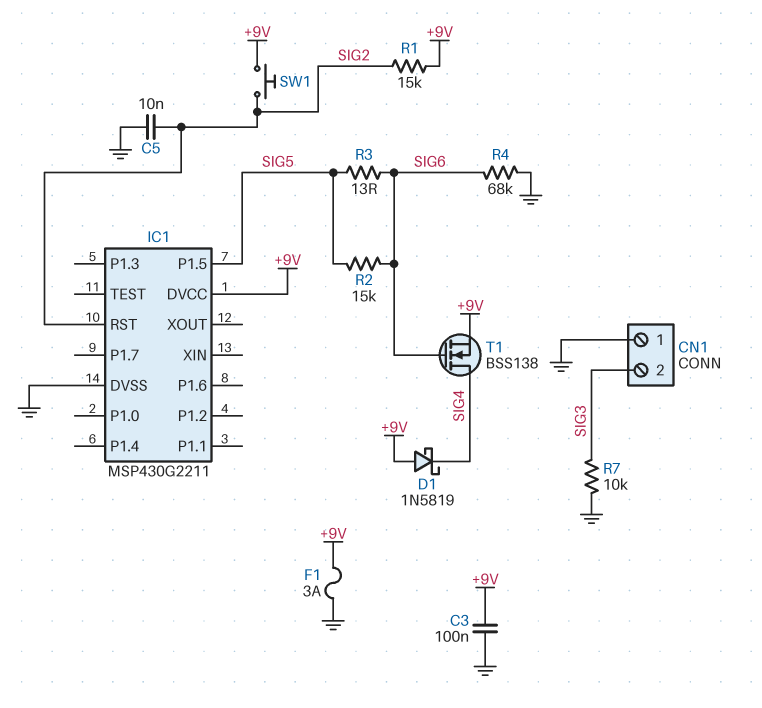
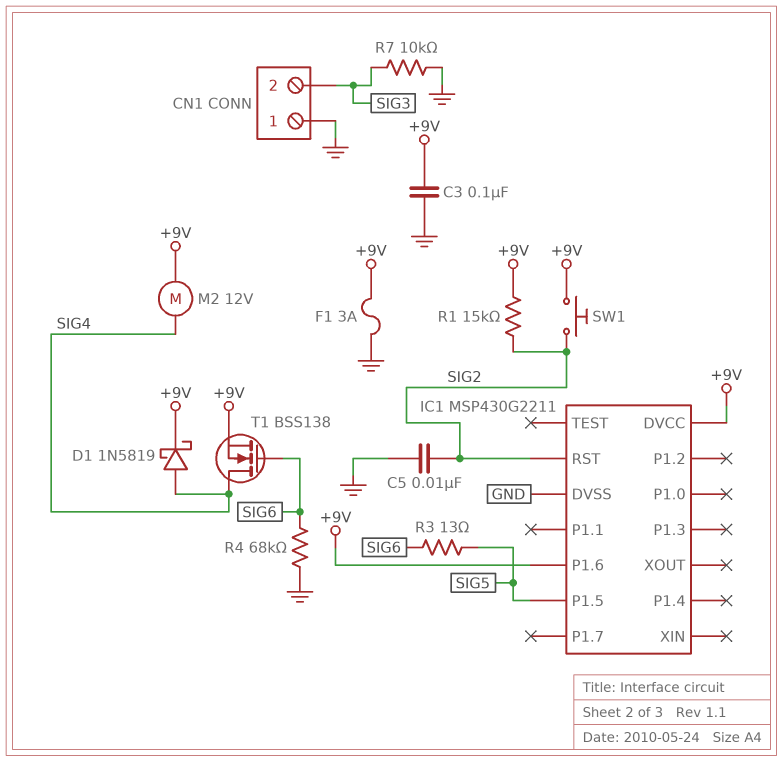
D1: schottky 1N5819 (A +9V, K SIG4) -> schottky 1N5819 (A SIG4, K +9V)
IC1 pin P1.6: none -> +9V
M2: none -> motor 12V (+9V, SIG4)
R2: 15k (SIG5, SIG6) -> none

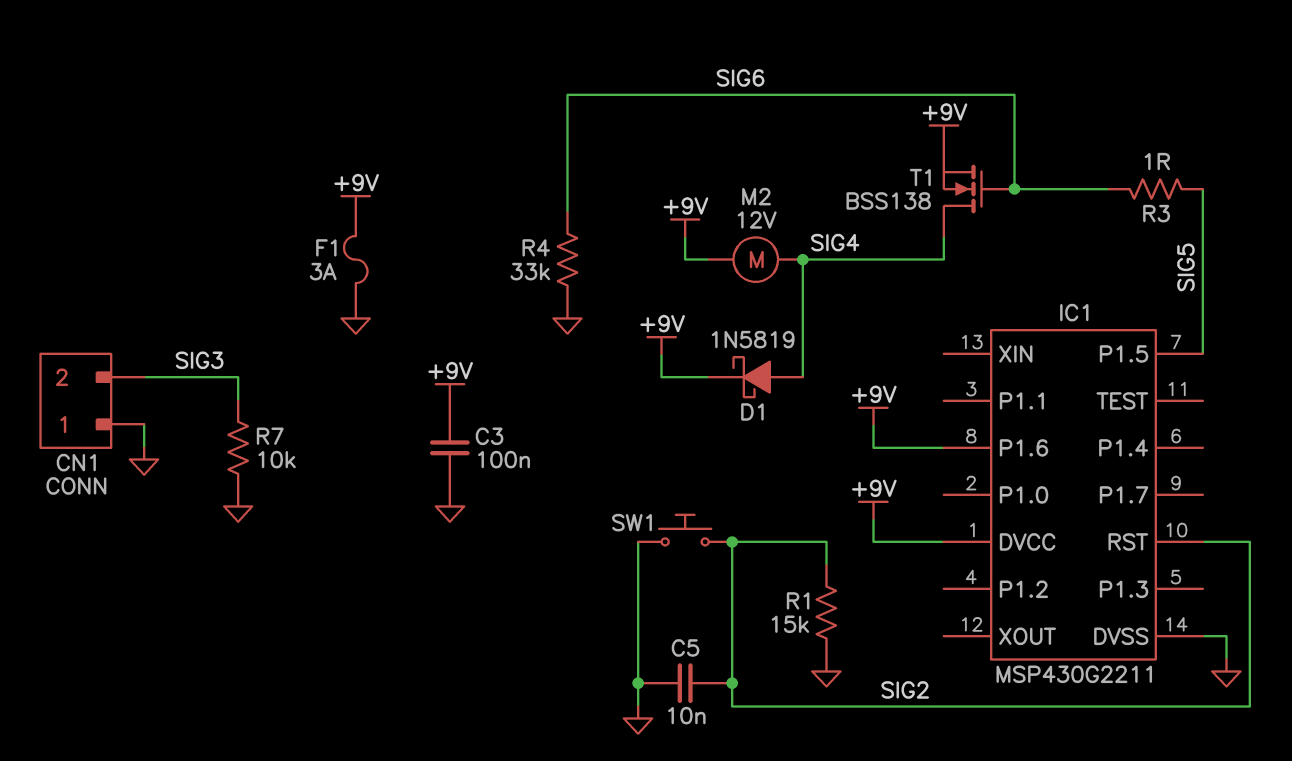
R1: 15k (+9V, SIG2) -> 15k (GND, SIG2)
R3: 13 (SIG5, SIG6) -> 1 (SIG5, SIG6)
R4: 68k (GND, SIG6) -> 33k (GND, SIG6)
SW1: button (+9V, SIG2) -> button (GND, SIG2)

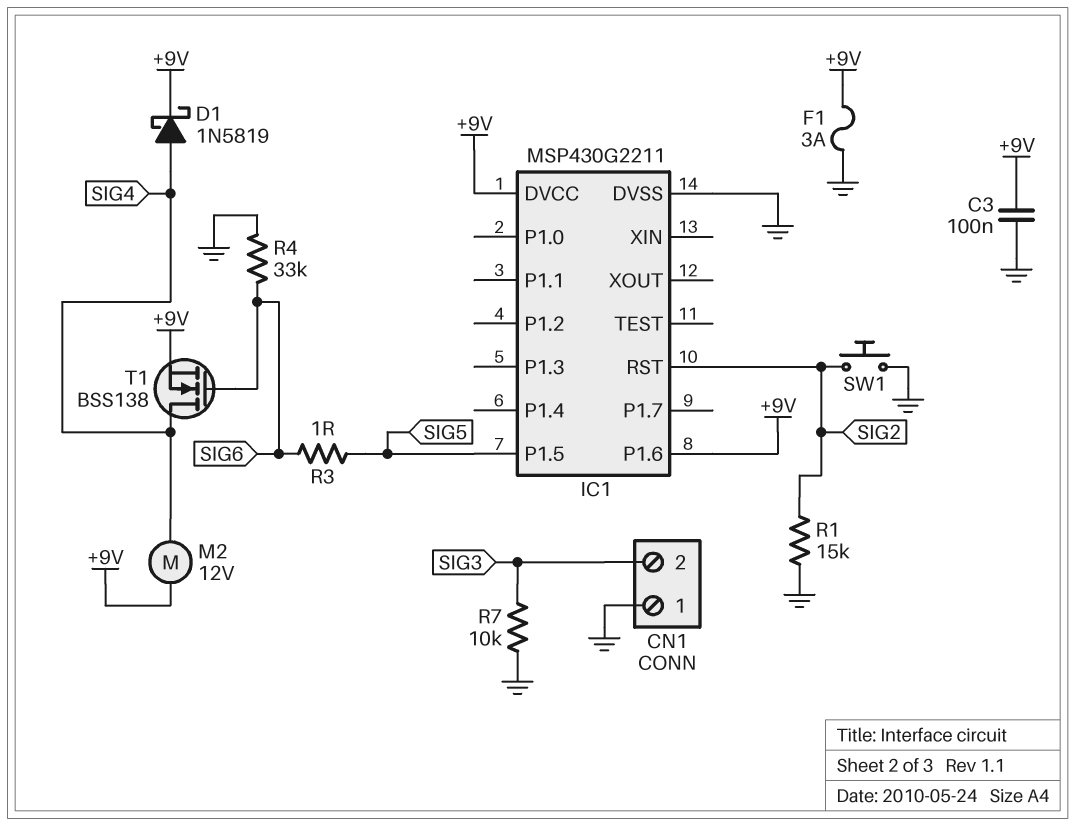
C5: 10nF (GND, SIG2) -> none

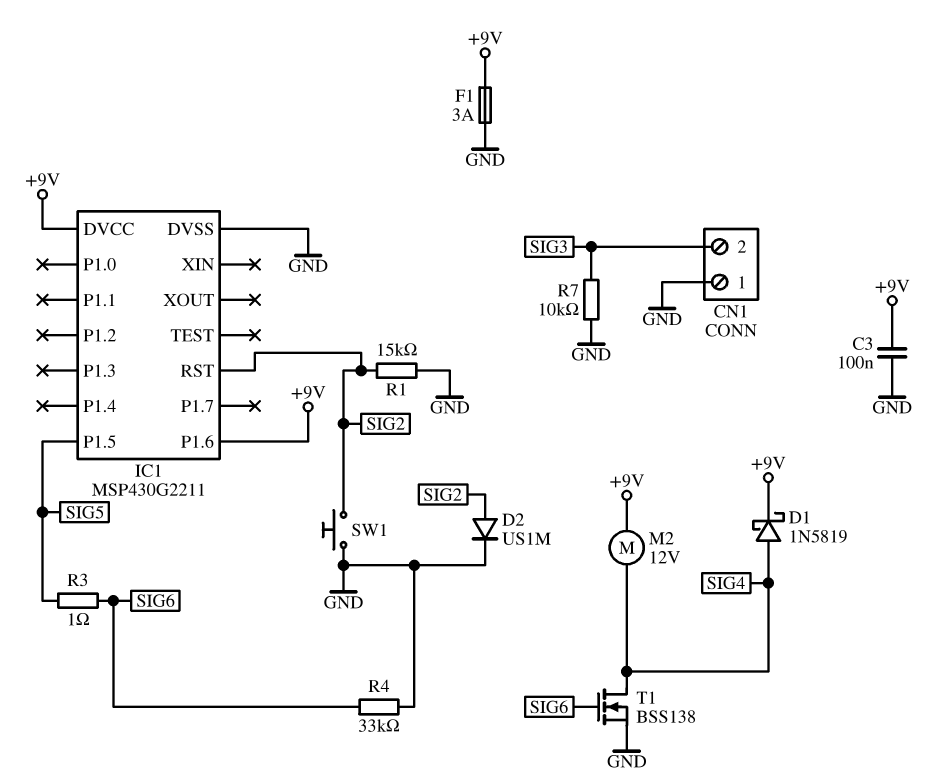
D2: none -> diode US1M (A SIG2, K GND)
T1: NMOS BSS138 (G SIG6, D SIG4, S +9V) -> NMOS BSS138 (G SIG6, D SIG4, S GND)

